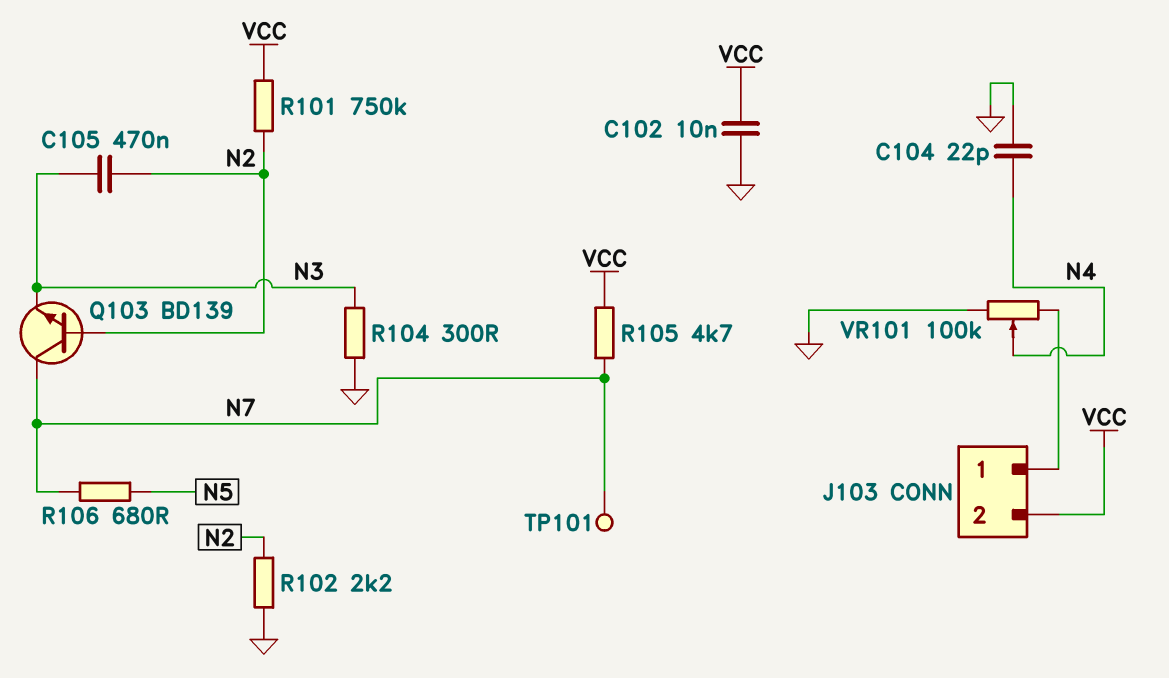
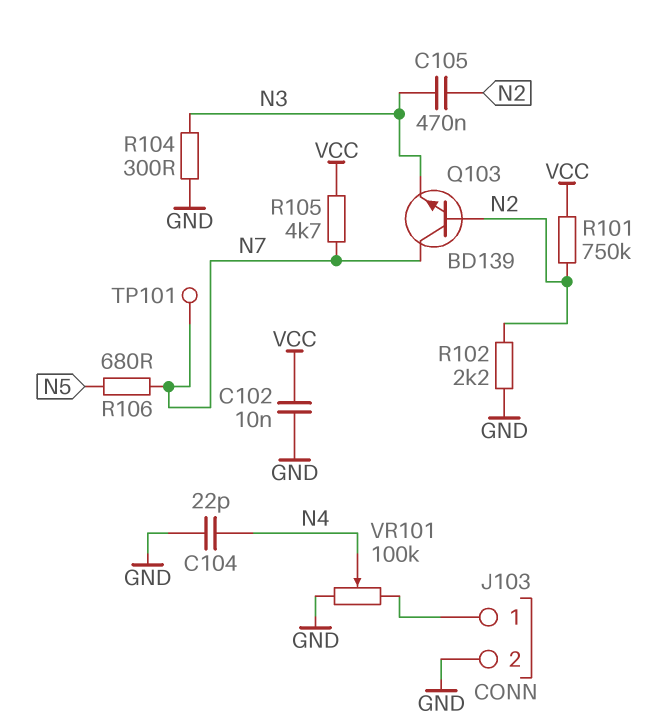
J103 pin 2: VCC -> GND

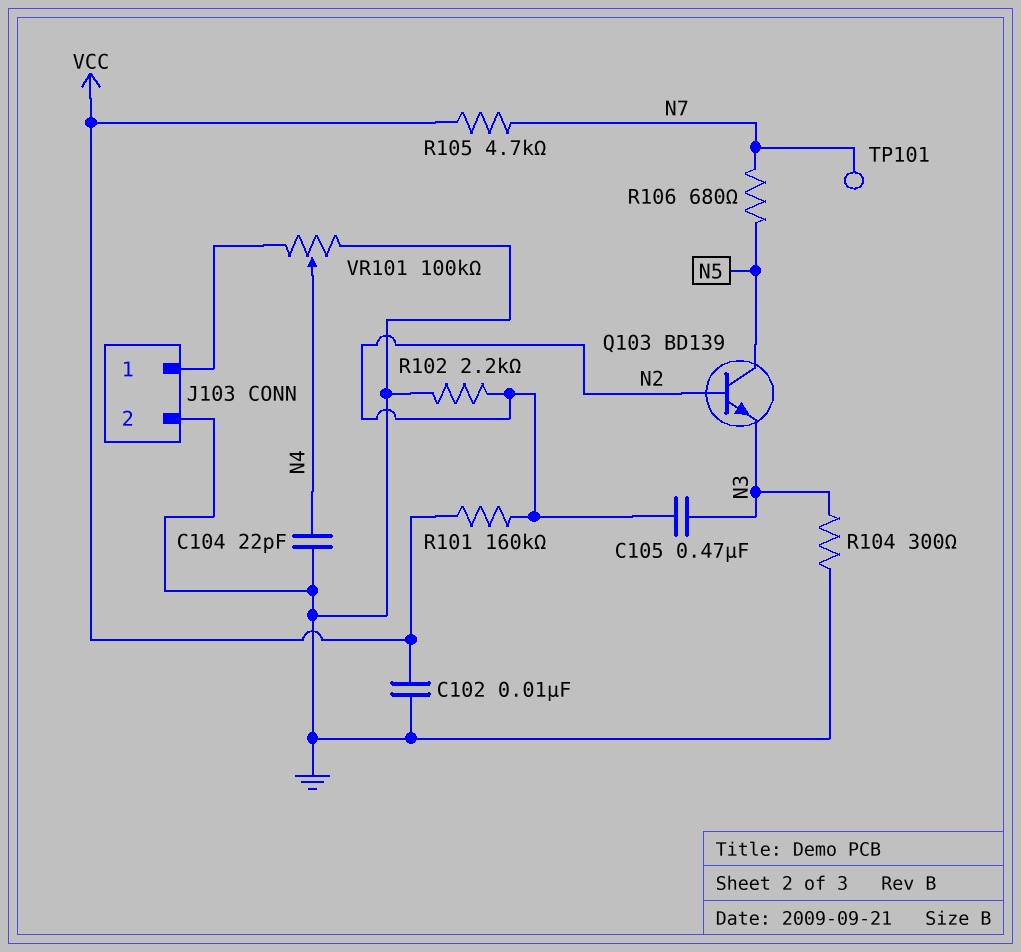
Q103: NPN BD139 (B N2, C N7, E N3) -> NPN BD139 (B N2, C N5, E N3)
R101: 750k (N2, VCC) -> 160k (N2, VCC)

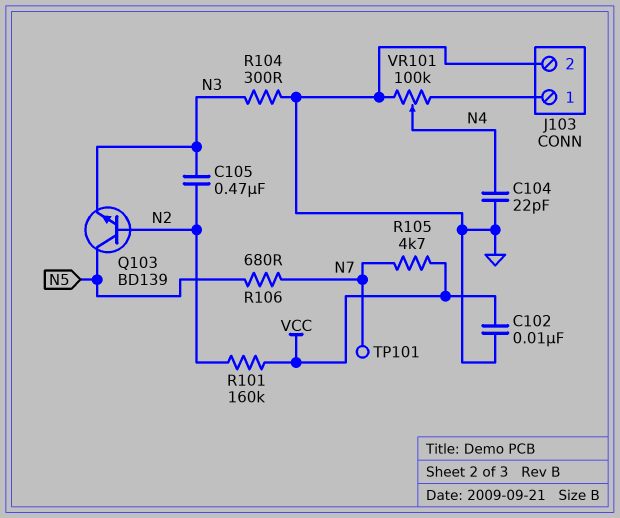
R102: 2.2k (GND, N2) -> none

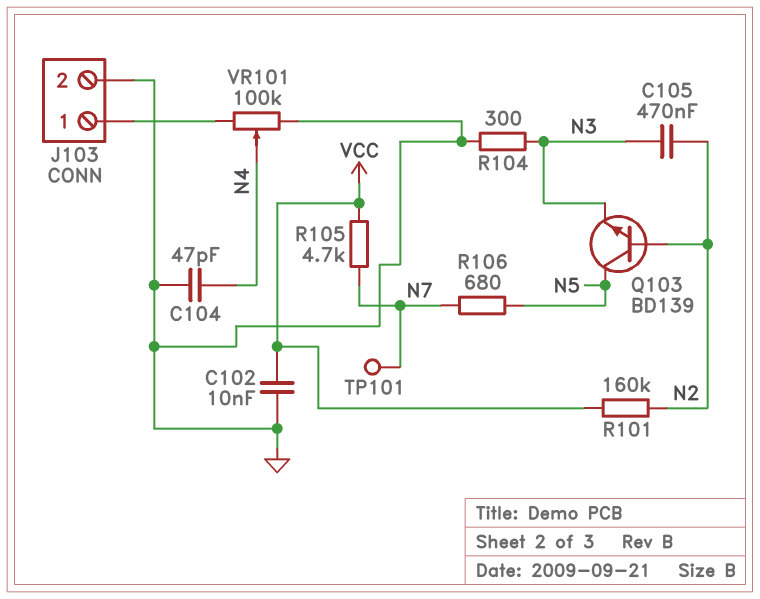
C104: 22pF (GND, N4) -> 47pF (GND, N4)

